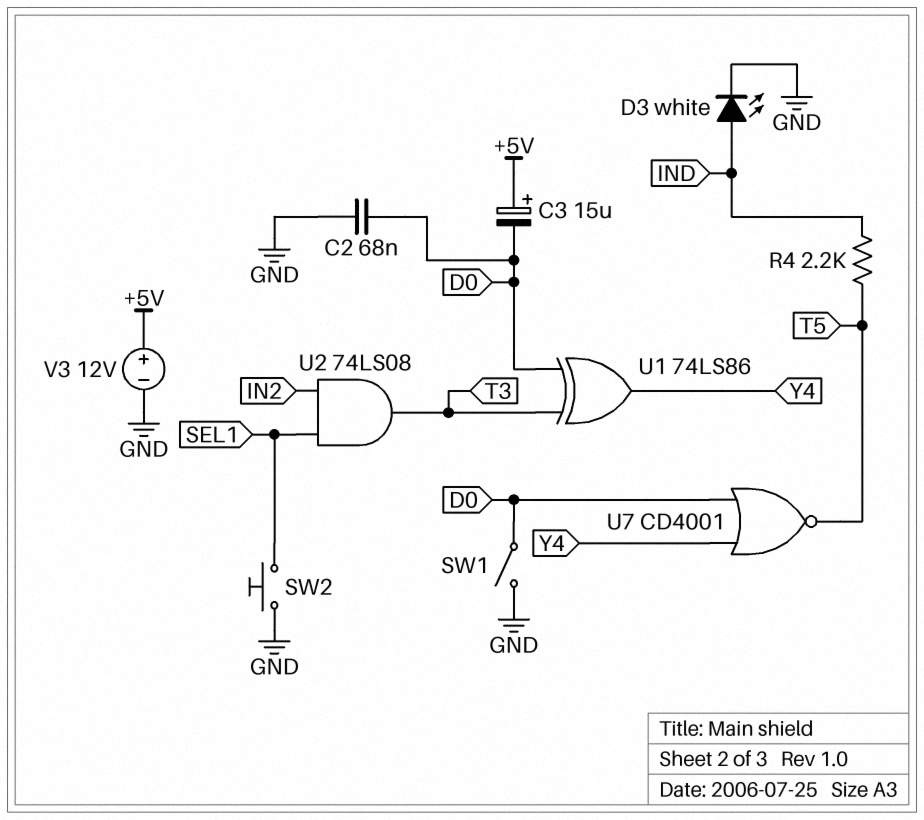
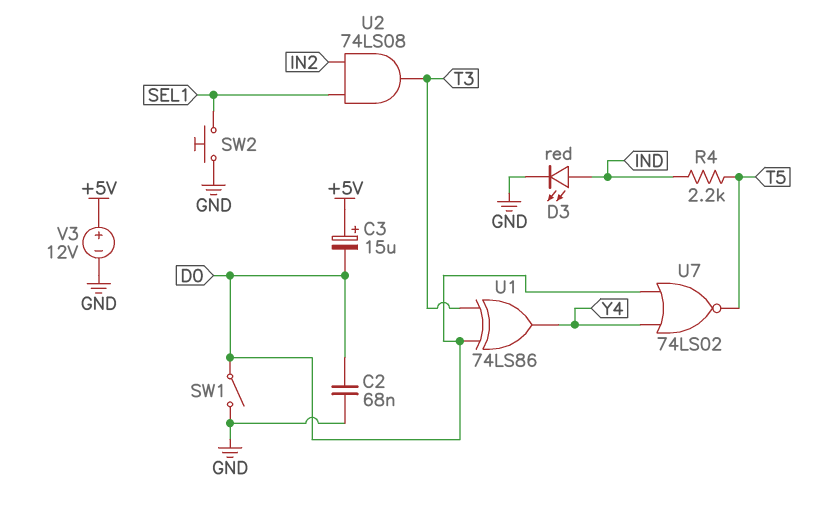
D3: LED white (A IND, K GND) -> LED red (A IND, K GND)
U7: NOR CD4001 (in D0, in Y4, out T5) -> NOR 74LS02 (in D0, in Y4, out T5)

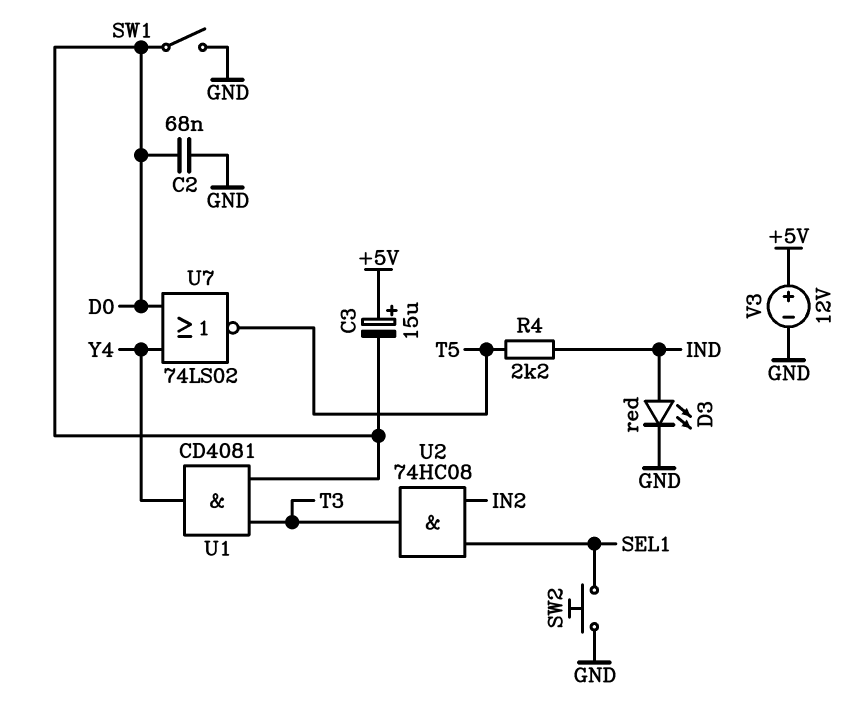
U1: XOR 74LS86 (in D0, in T3, out Y4) -> AND CD4081 (in D0, in T3, out Y4)
U2: AND 74LS08 (in IN2, in SEL1, out T3) -> AND 74HC08 (in IN2, in SEL1, out T3)

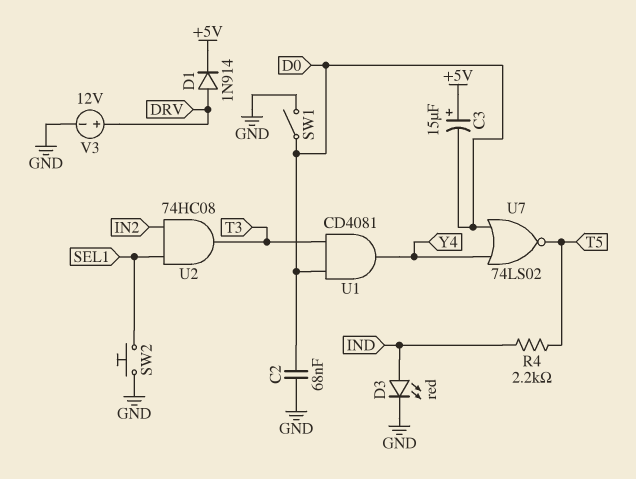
D1: none -> diode 1N914 (A DRV, K +5V)
V3: 12V (plus +5V, minus GND) -> 12V (plus DRV, minus GND)

